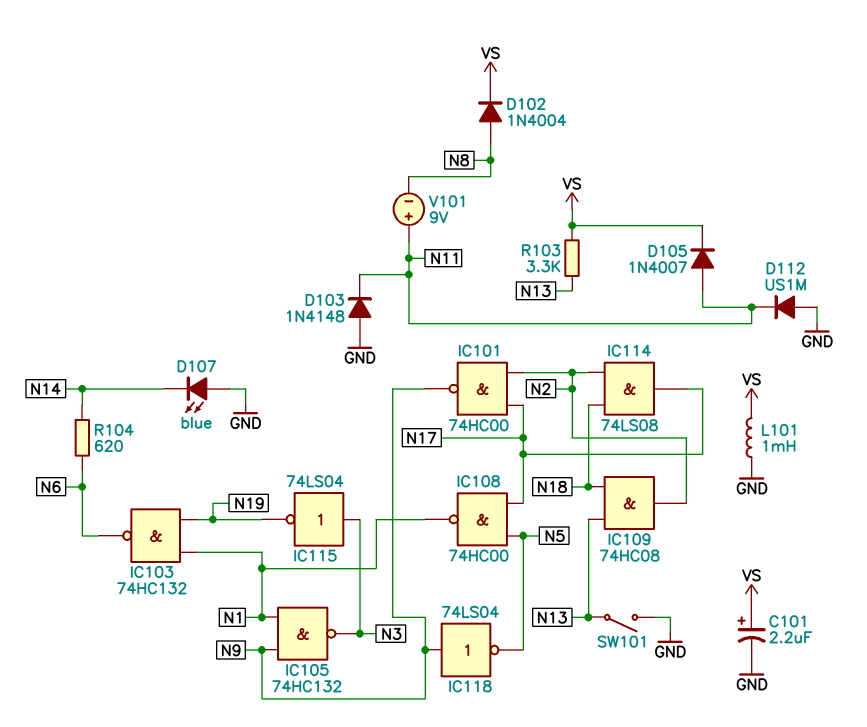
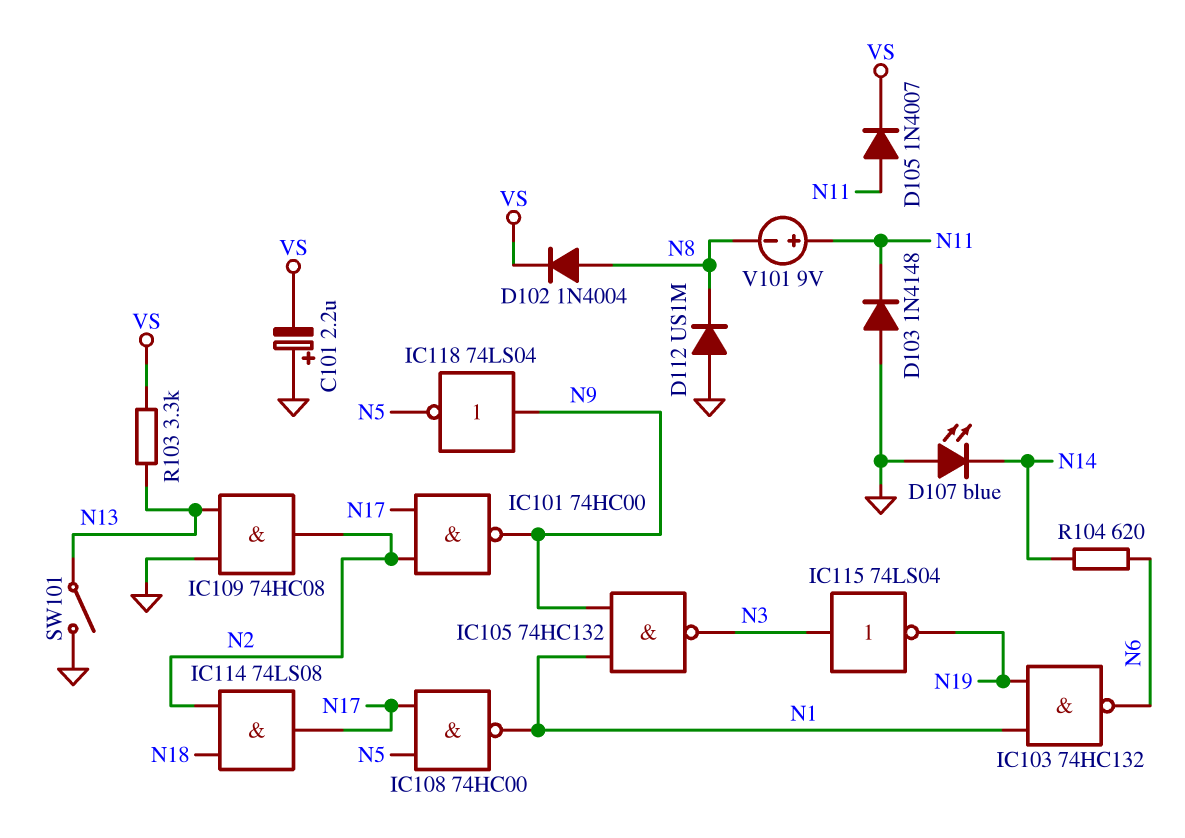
C101: 2.2uF (plus VS, minus GND) -> 2.2uF (plus GND, minus VS)
D112: diode US1M (A GND, K N11) -> diode US1M (A GND, K N8)
IC109: AND 74HC08 (in N13, in N18, out N2) -> AND 74HC08 (in GND, in N13, out N2)
L101: 1mH (GND, VS) -> none

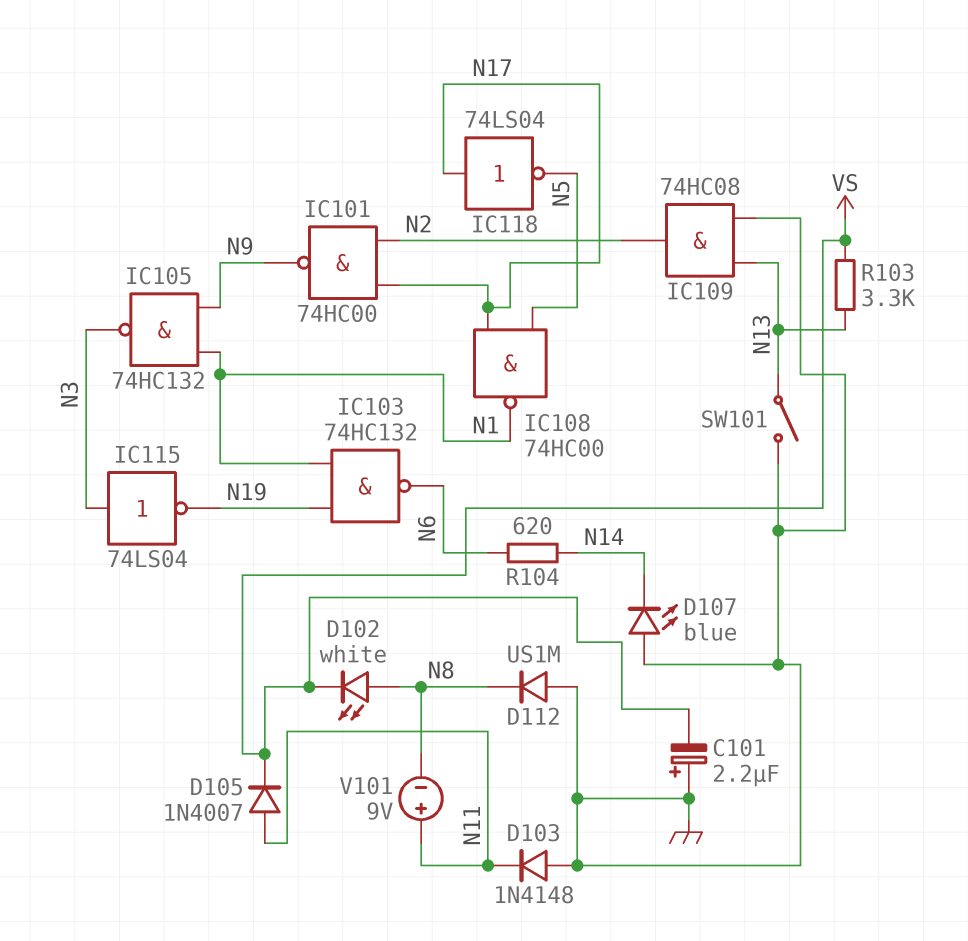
D102: diode 1N4004 (A N8, K VS) -> LED white (A N8, K VS)
IC114: AND 74LS08 (in N2, in N18, out N17) -> none
IC118: NOT 74LS04 (in N9, out N5) -> NOT 74LS04 (in N17, out N5)

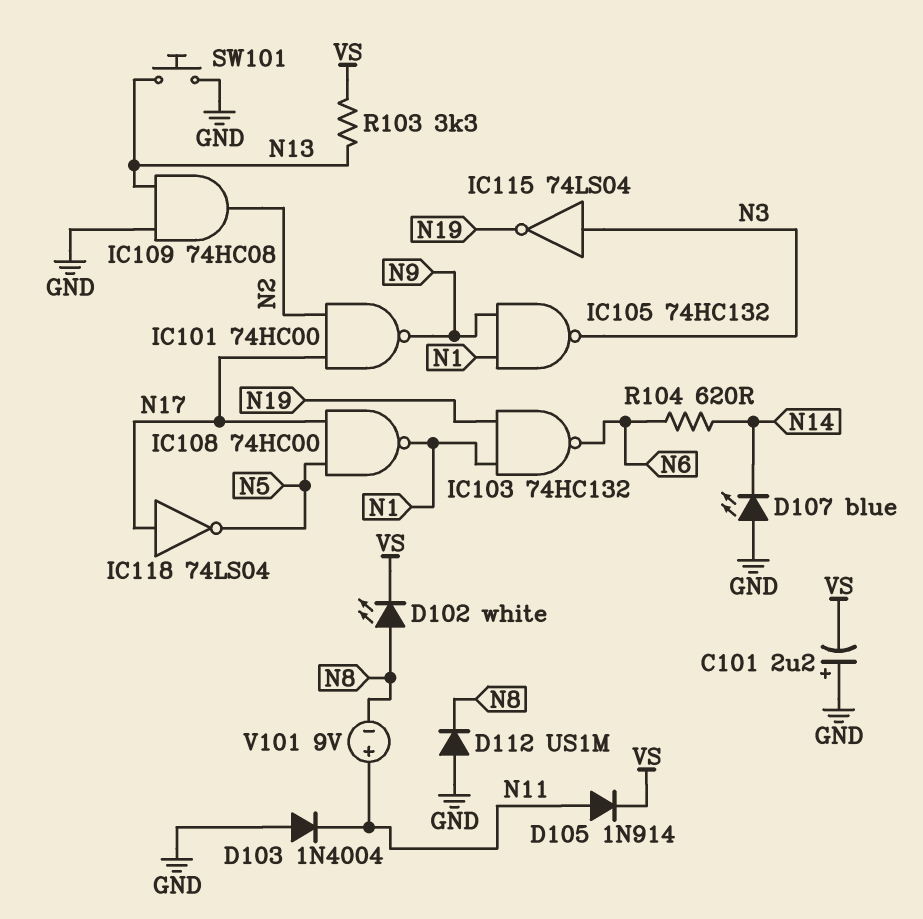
D103: diode 1N4148 (A GND, K N11) -> diode 1N4004 (A GND, K N11)
D105: diode 1N4007 (A N11, K VS) -> diode 1N914 (A N11, K VS)
SW101: switch (GND, N13) -> button (GND, N13)

